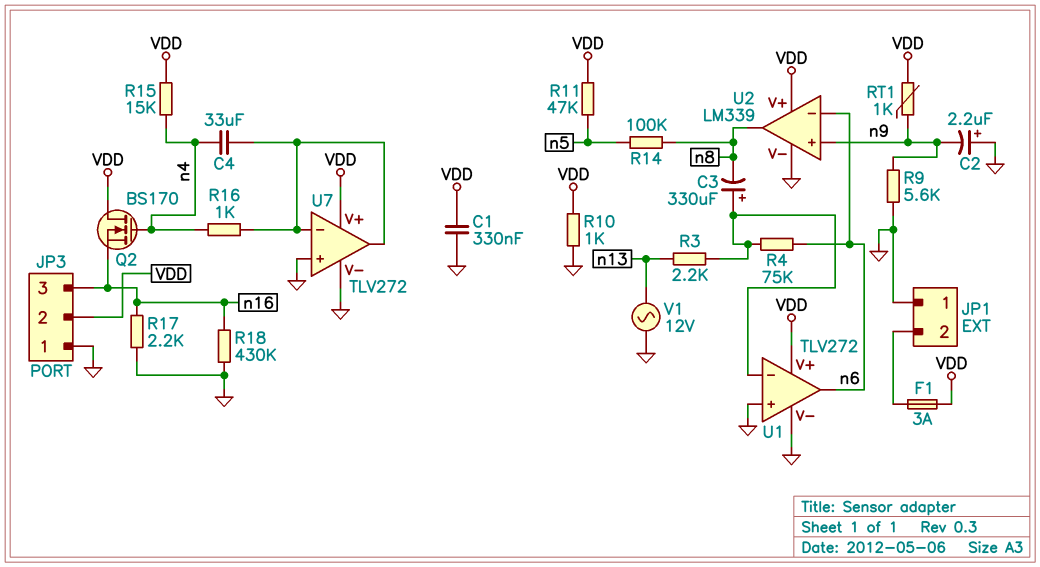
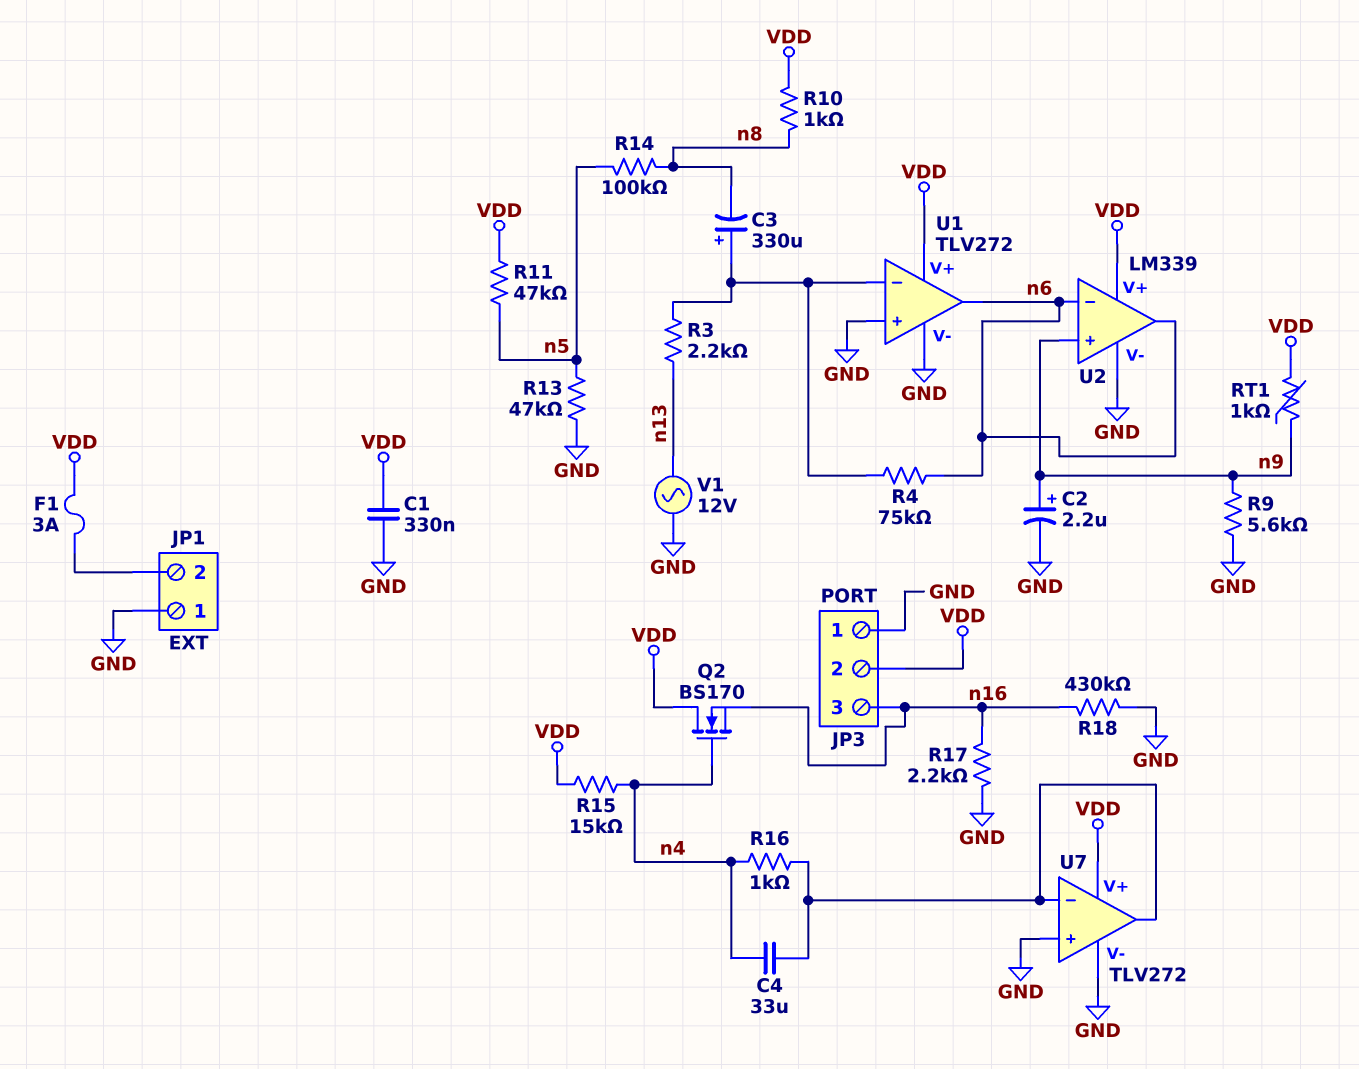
C2: 2.2uF (plus GND, minus n9) -> 2.2uF (plus n9, minus GND)
R10: 1k (GND, VDD) -> 1k (VDD, n8)
R13: none -> 47k (GND, n5)
U2 pin out: n8 -> n6

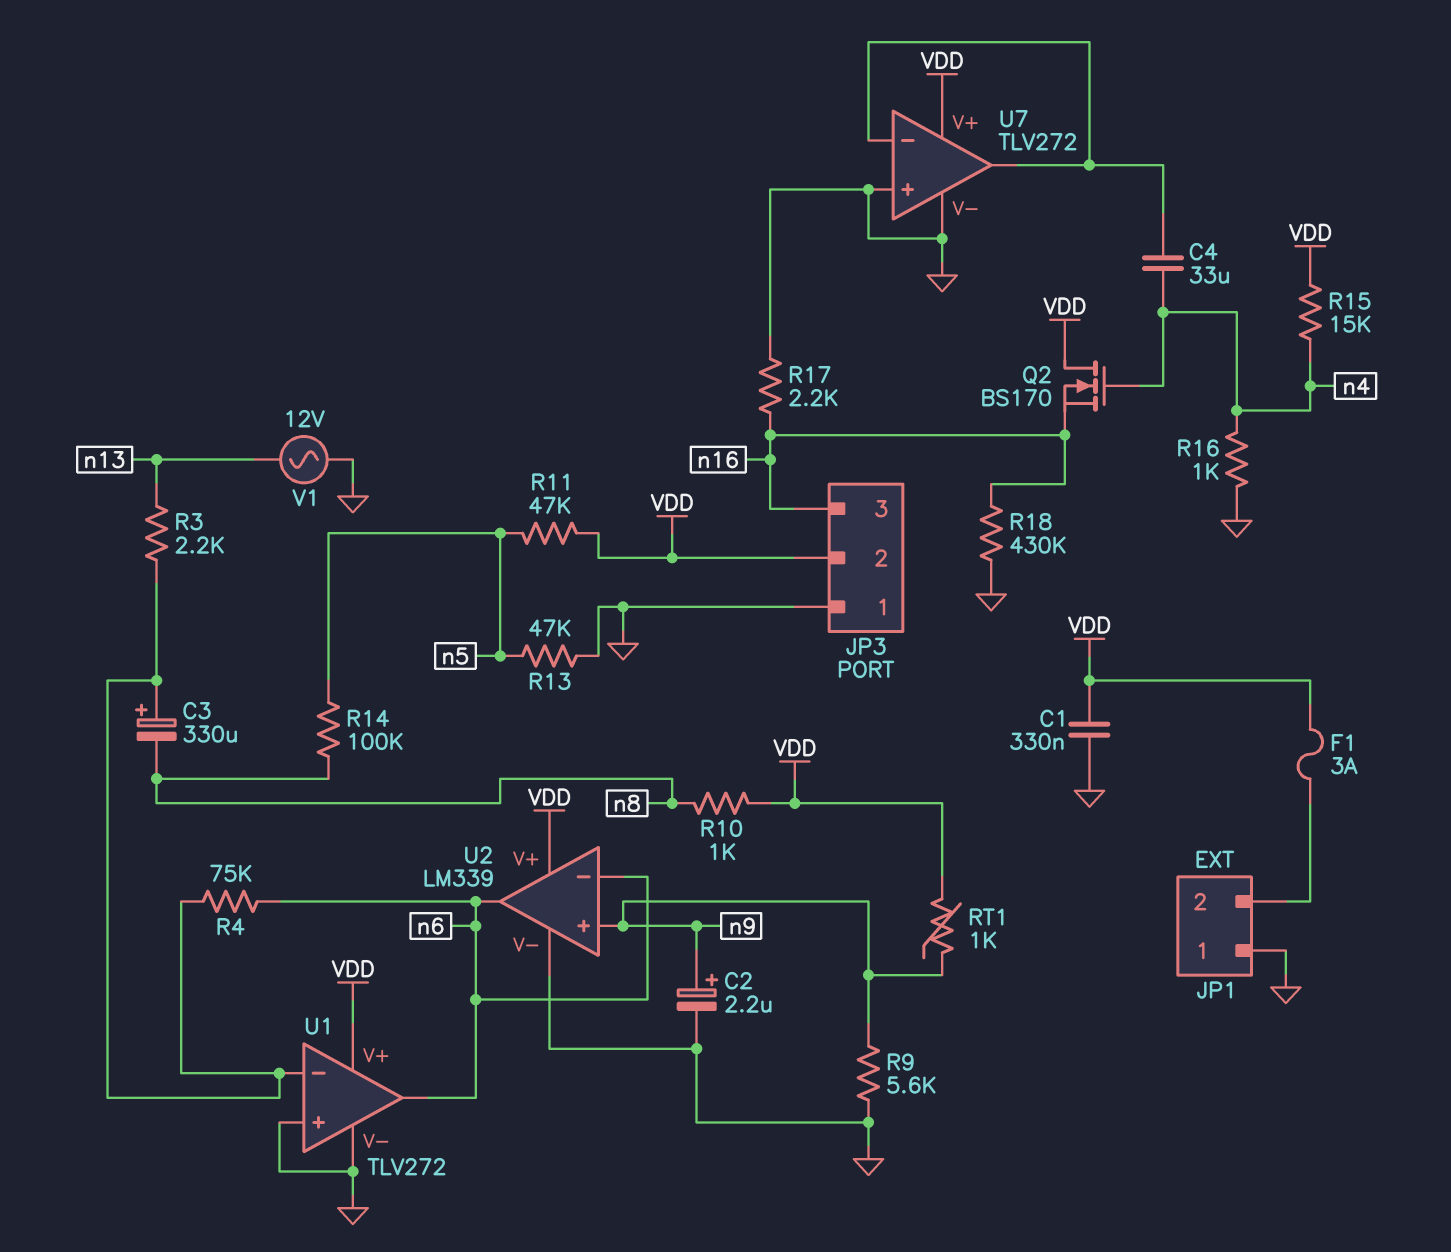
R16: 1k (U7/in-, n4) -> 1k (GND, n4)

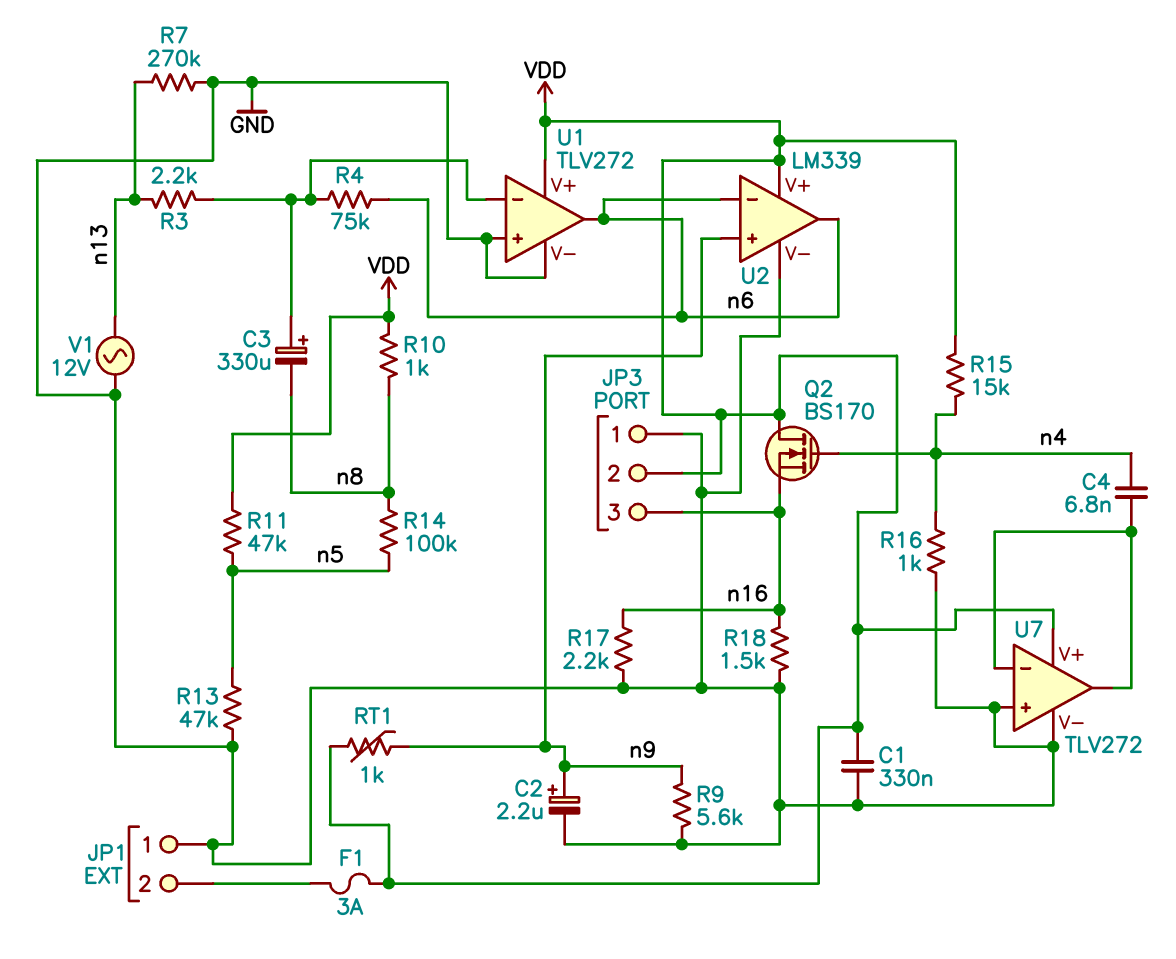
C4: 33uF (U7/in-, n4) -> 6.8nF (U7/in-, n4)
R7: none -> 270k (GND, n13)
R18: 430k (GND, n16) -> 1.5k (GND, n16)

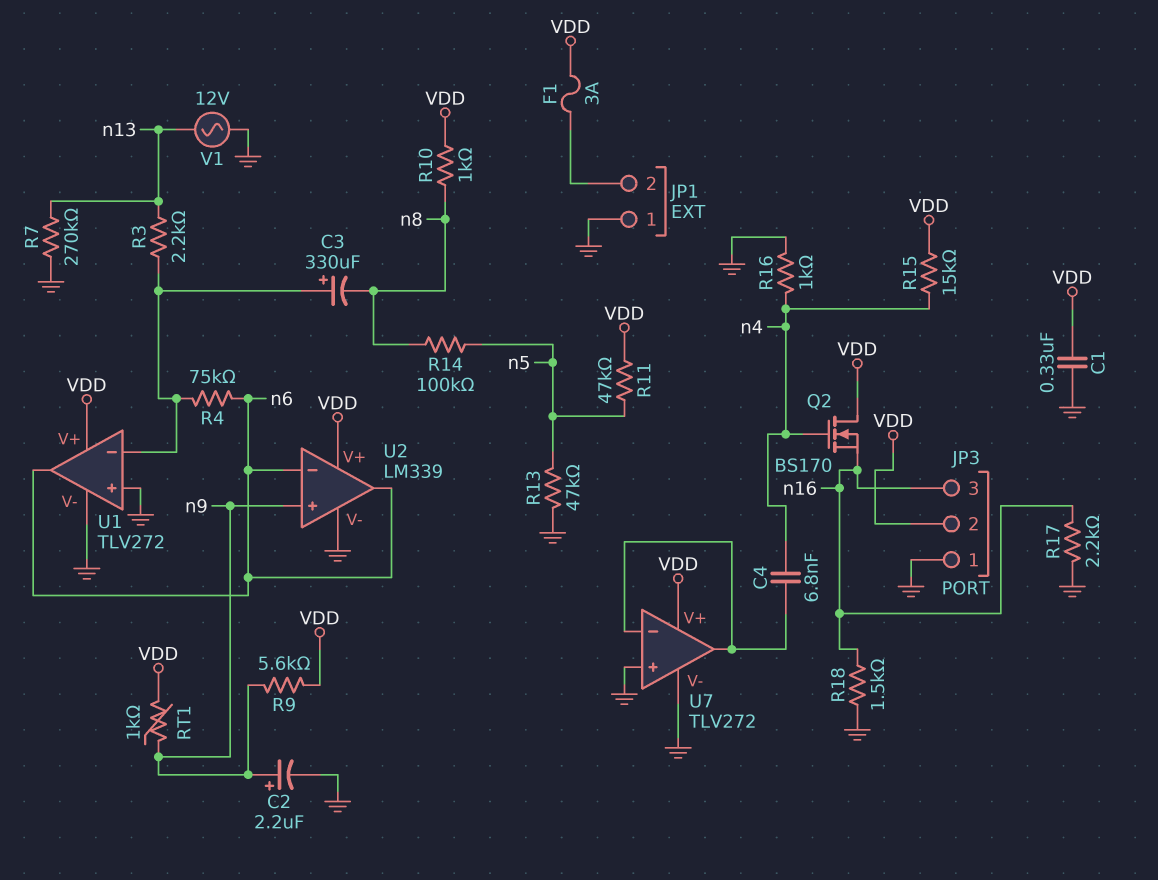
R9: 5.6k (GND, n9) -> 5.6k (VDD, n9)

